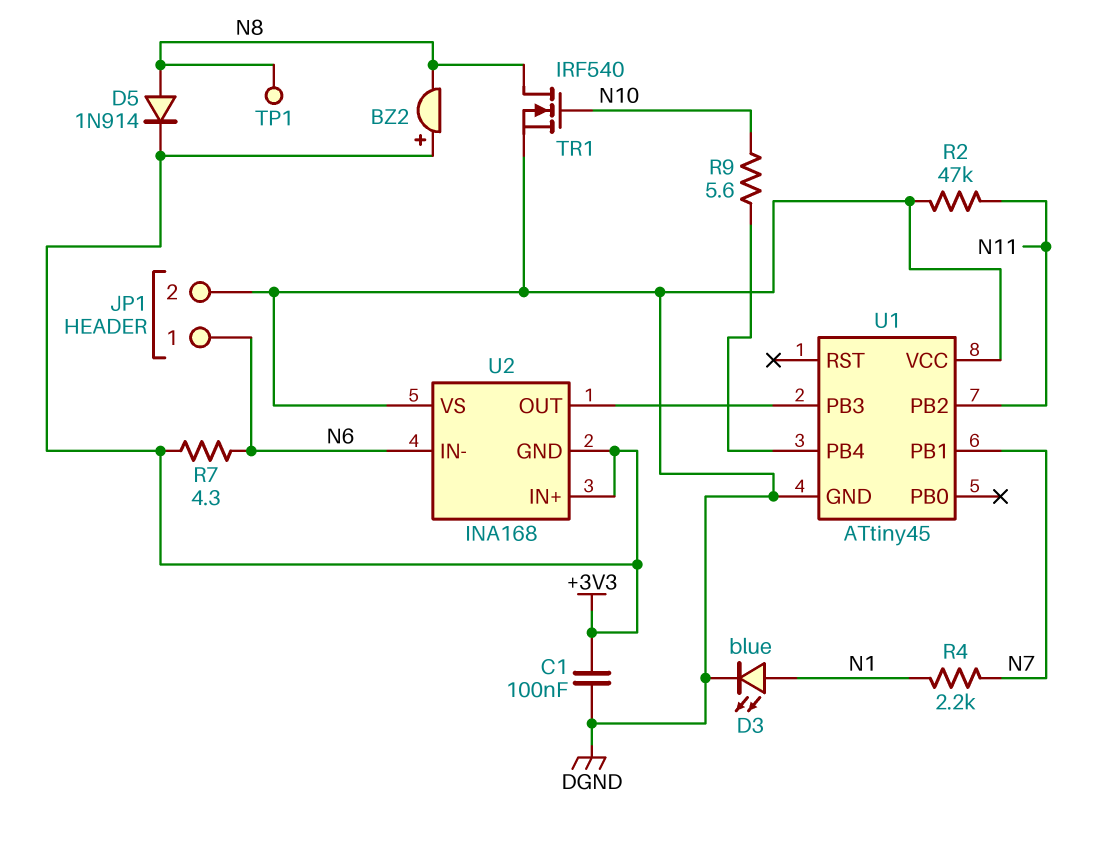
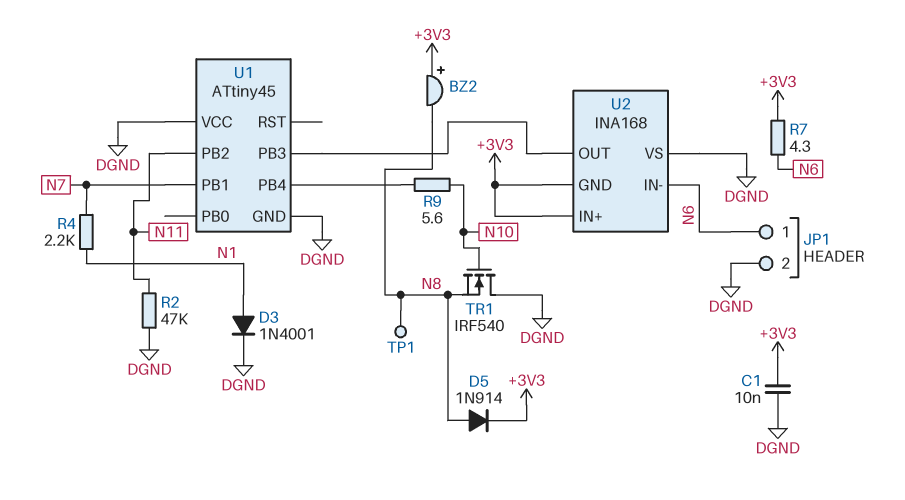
C1: 100nF (+3V3, DGND) -> 10nF (+3V3, DGND)
D3: LED blue (A N1, K DGND) -> diode 1N4001 (A N1, K DGND)
TR1: NMOS IRF540 (G N10, D N8, S DGND) -> NMOS IRF540 (G N10, D DGND, S N8)

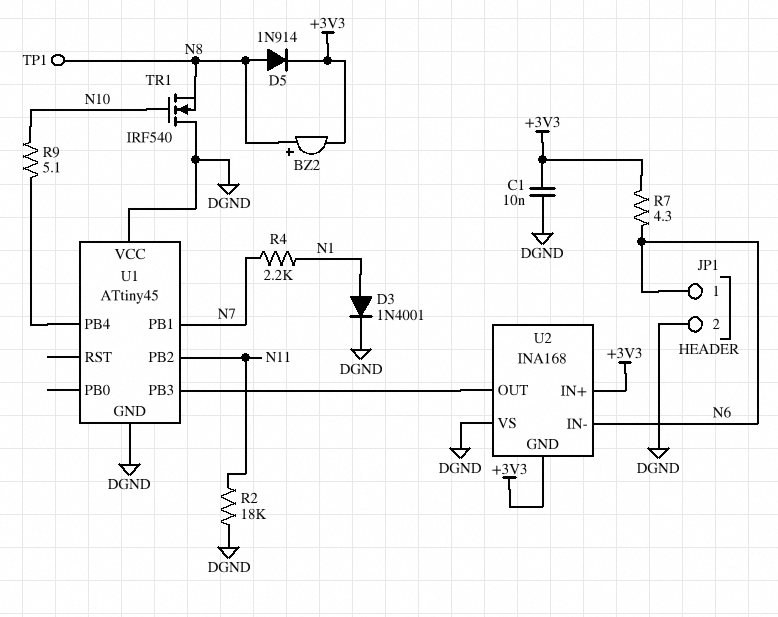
BZ2: buzzer (plus +3V3, minus N8) -> buzzer (plus N8, minus +3V3)
R2: 47k (DGND, N11) -> 18k (DGND, N11)
R9: 5.6 (N10, U1/PB4) -> 5.1 (N10, U1/PB4)

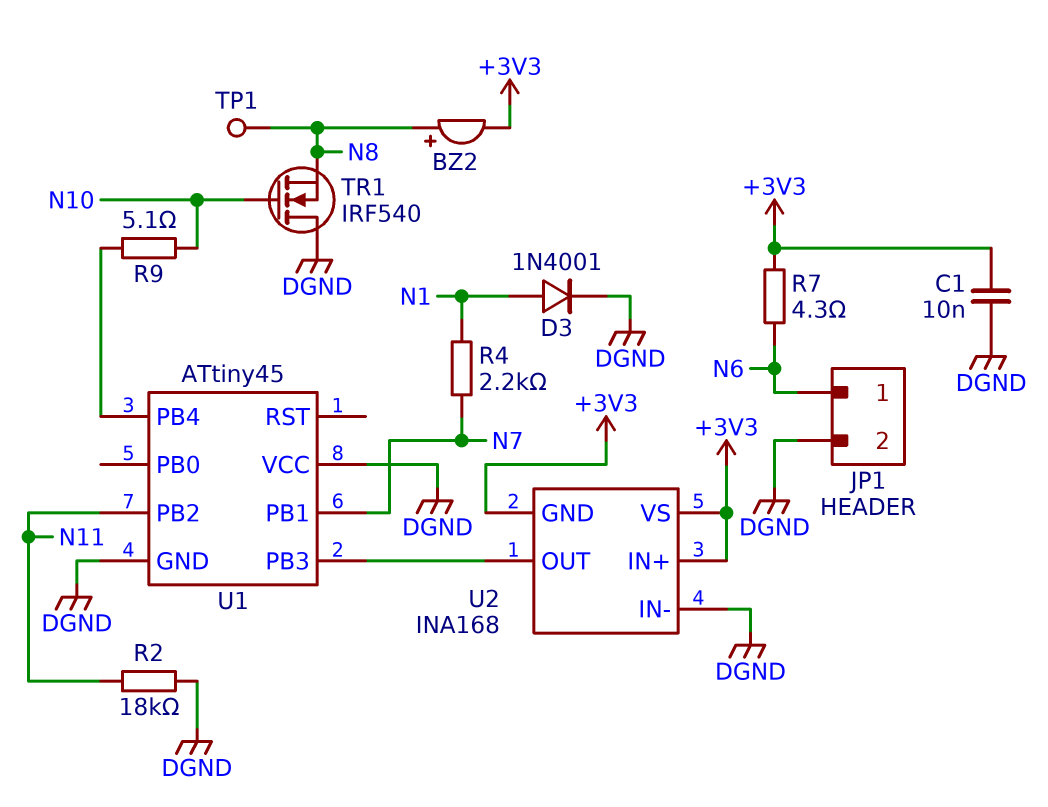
D5: diode 1N914 (A N8, K +3V3) -> none
U2 pin IN-: N6 -> DGND
U2 pin VS: DGND -> +3V3

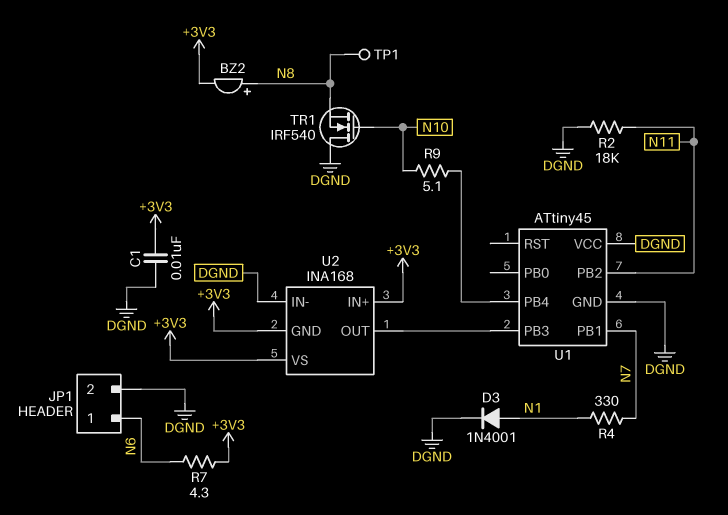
R4: 2.2k (N1, N7) -> 330 (N1, N7)

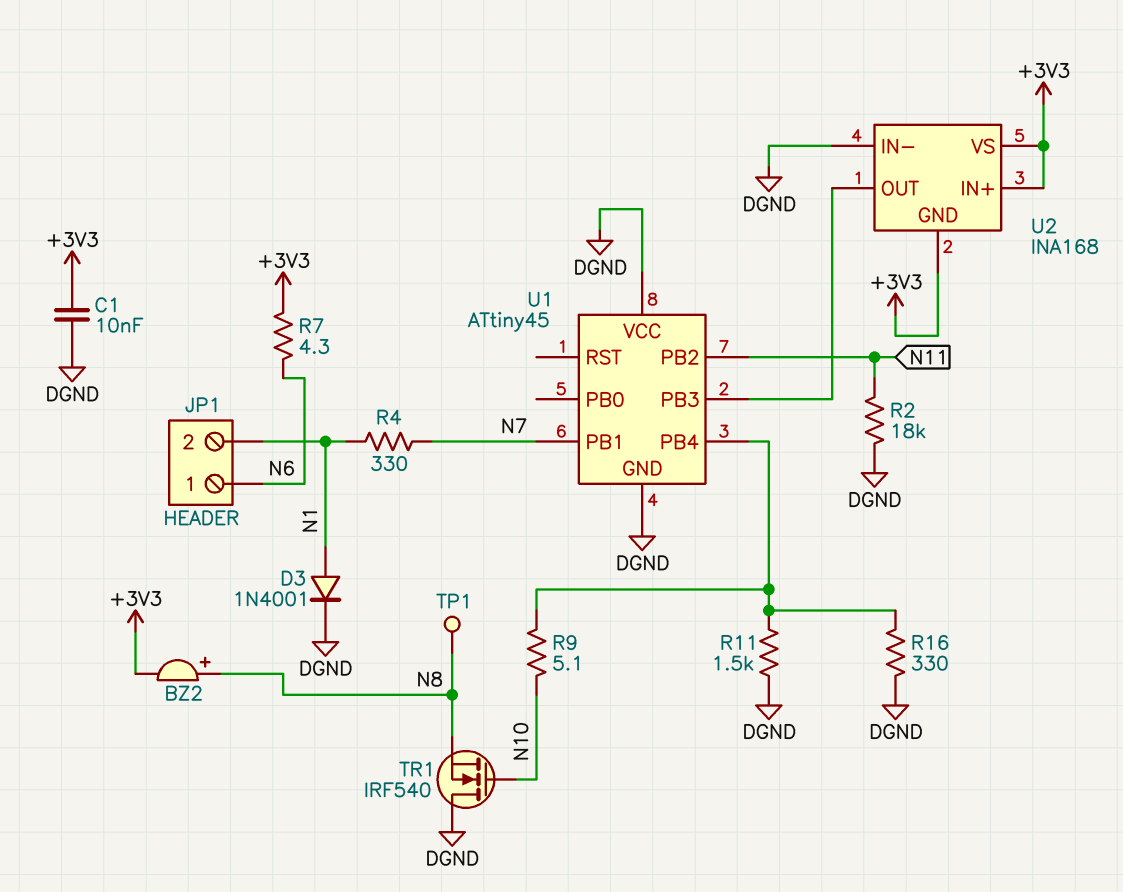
JP1 pin 2: DGND -> N1
R11: none -> 1.5k (DGND, U1/PB4)
R16: none -> 330 (DGND, U1/PB4)

